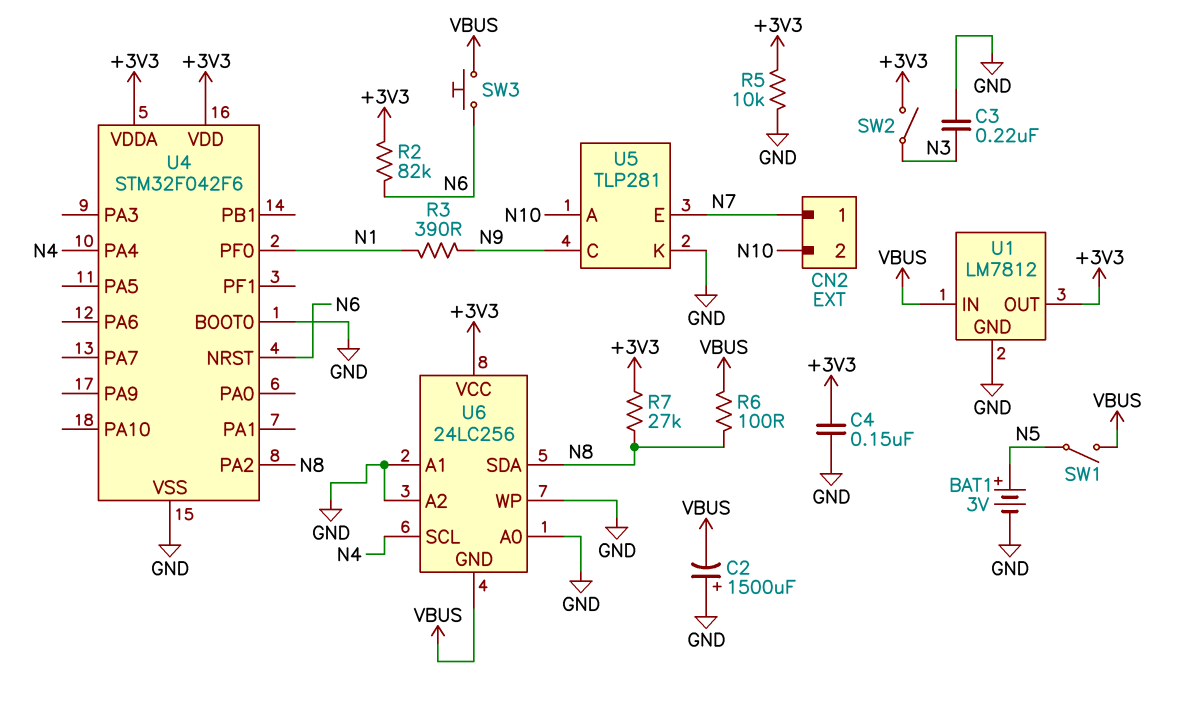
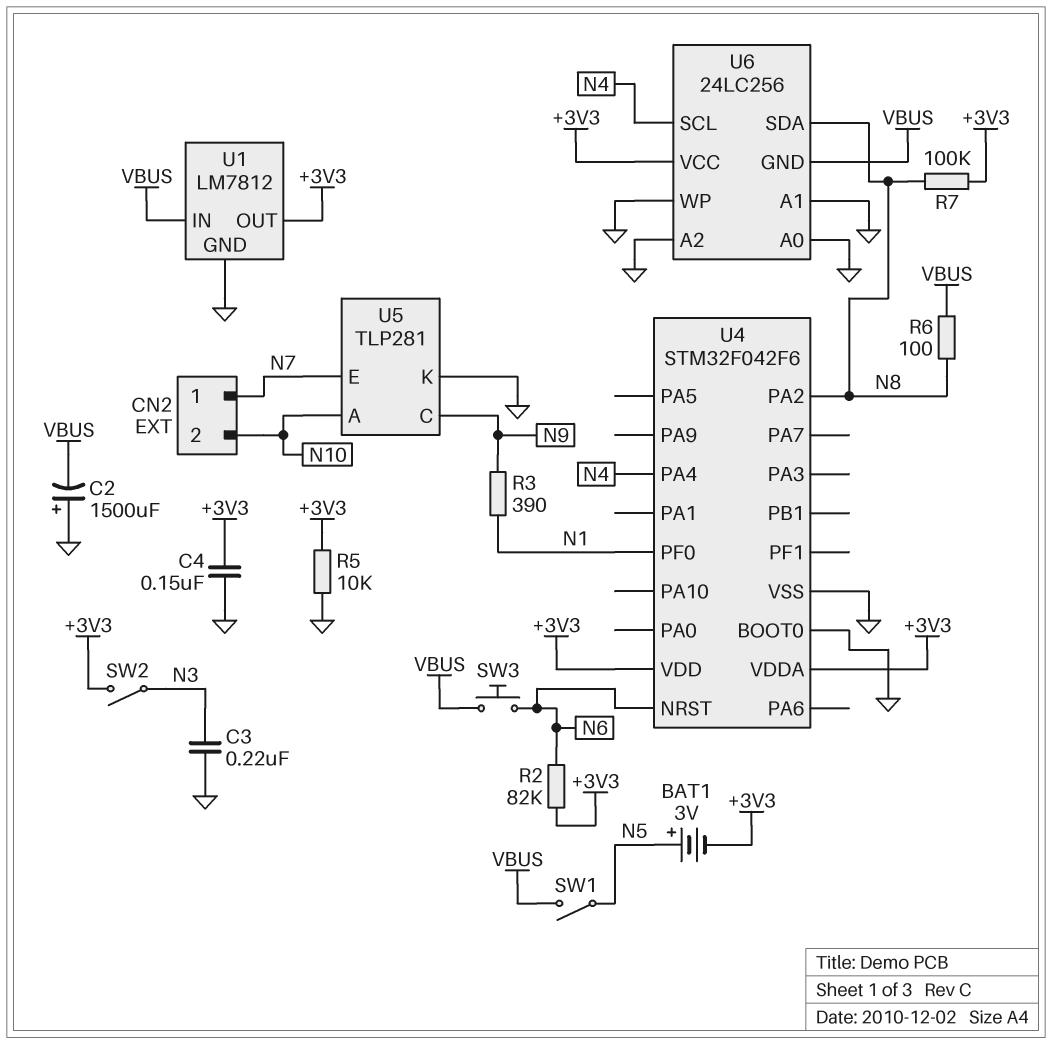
BAT1: 3V (plus N5, minus GND) -> 3V (plus N5, minus +3V3)
R7: 27k (+3V3, N8) -> 100k (+3V3, N8)

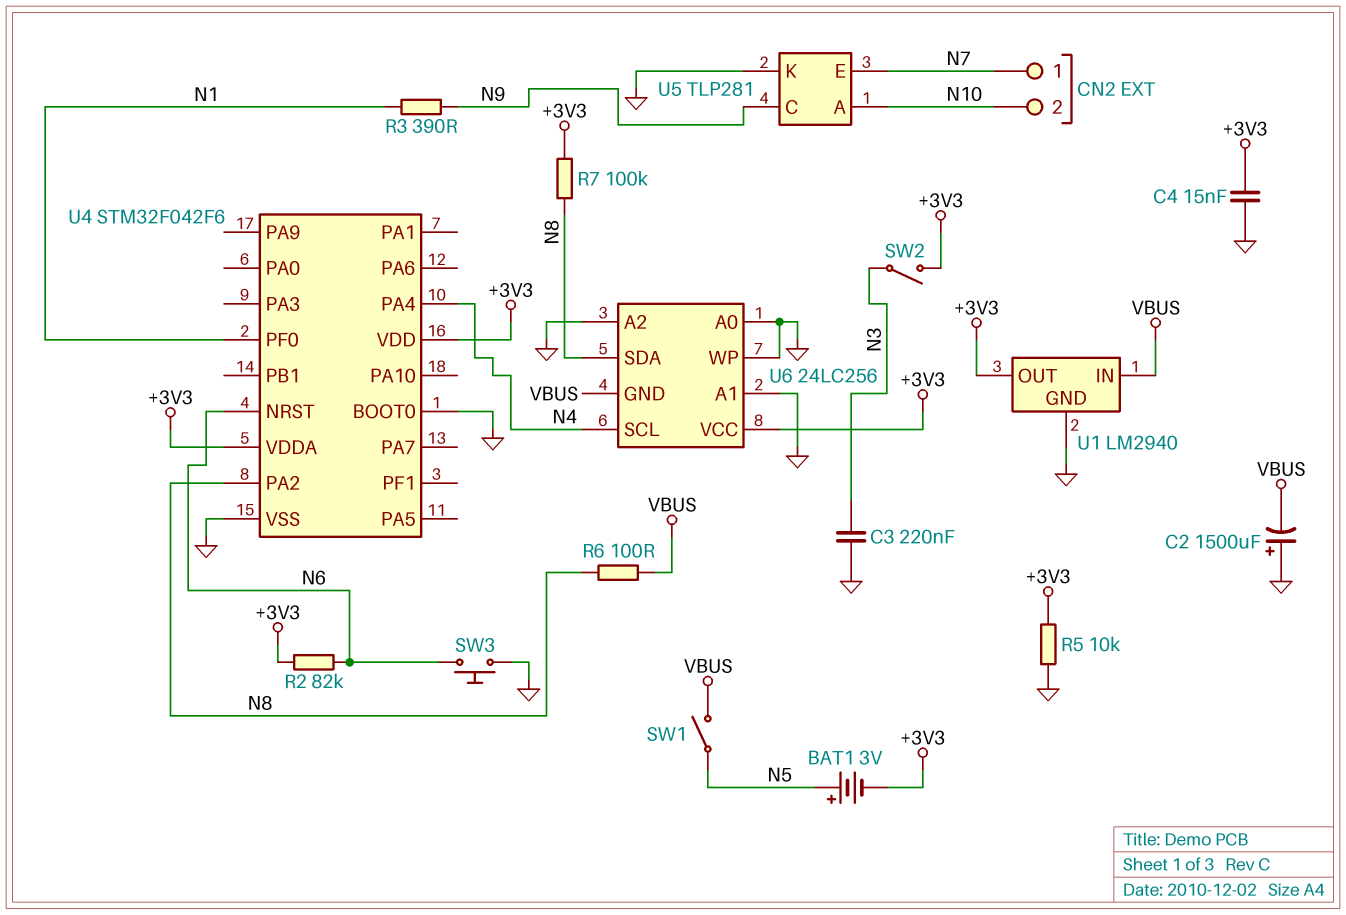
C4: 150nF (+3V3, GND) -> 15nF (+3V3, GND)
SW3: button (N6, VBUS) -> button (GND, N6)
U1: LM7812 -> LM2940

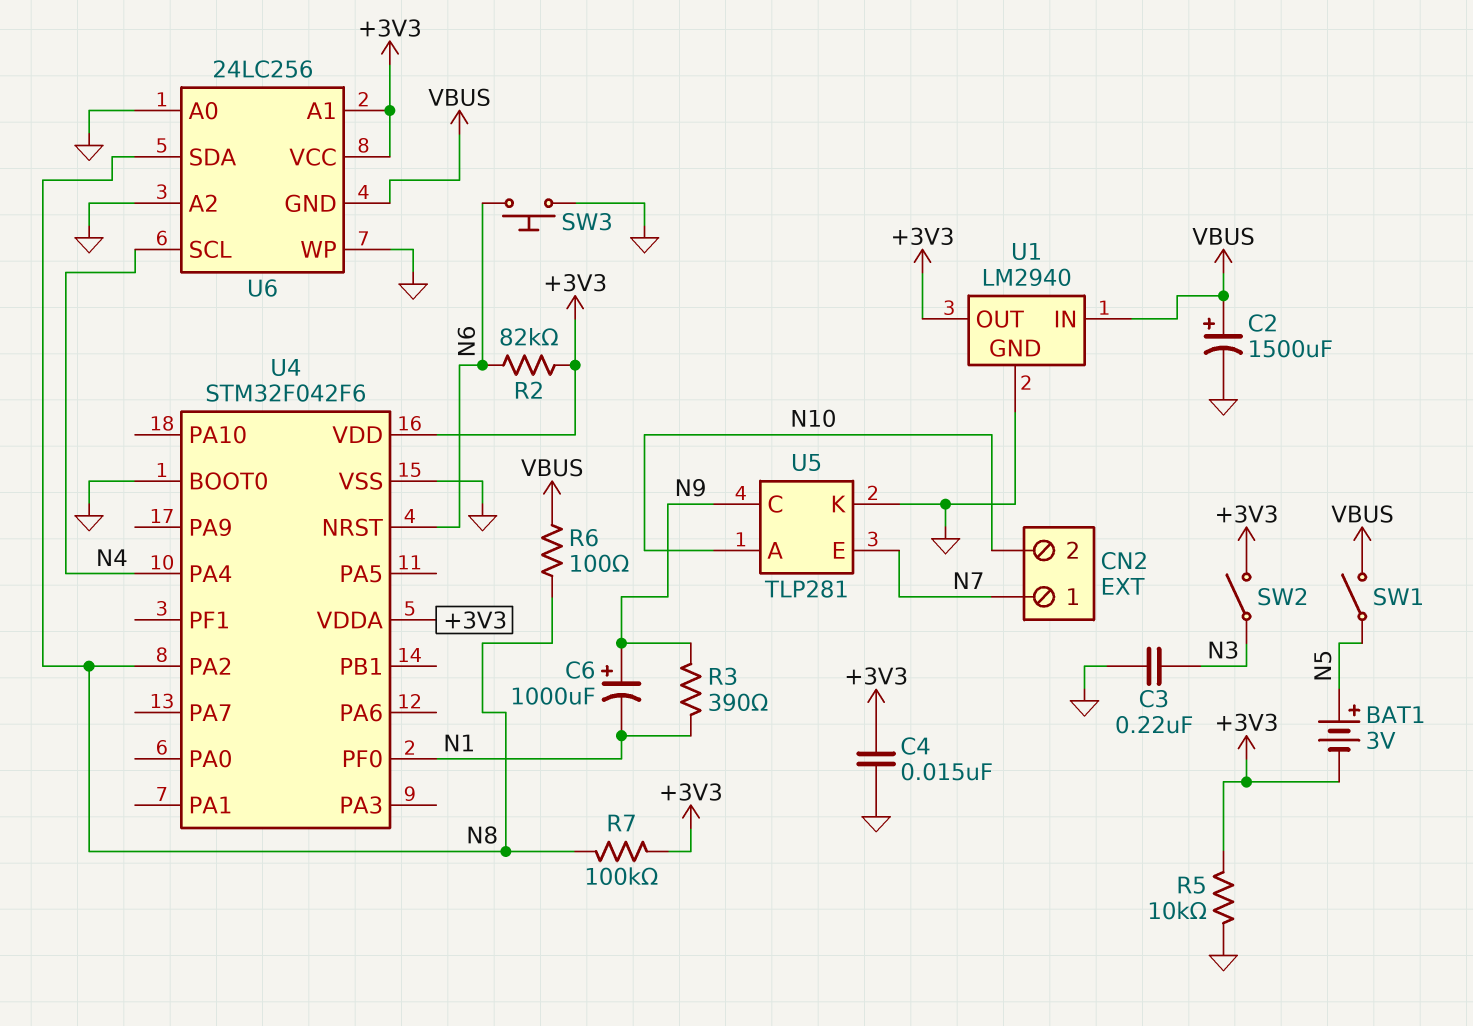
C2: 1500uF (plus GND, minus VBUS) -> 1500uF (plus VBUS, minus GND)
C6: none -> 1000uF (plus N9, minus N1)
U6 pin A1: GND -> +3V3

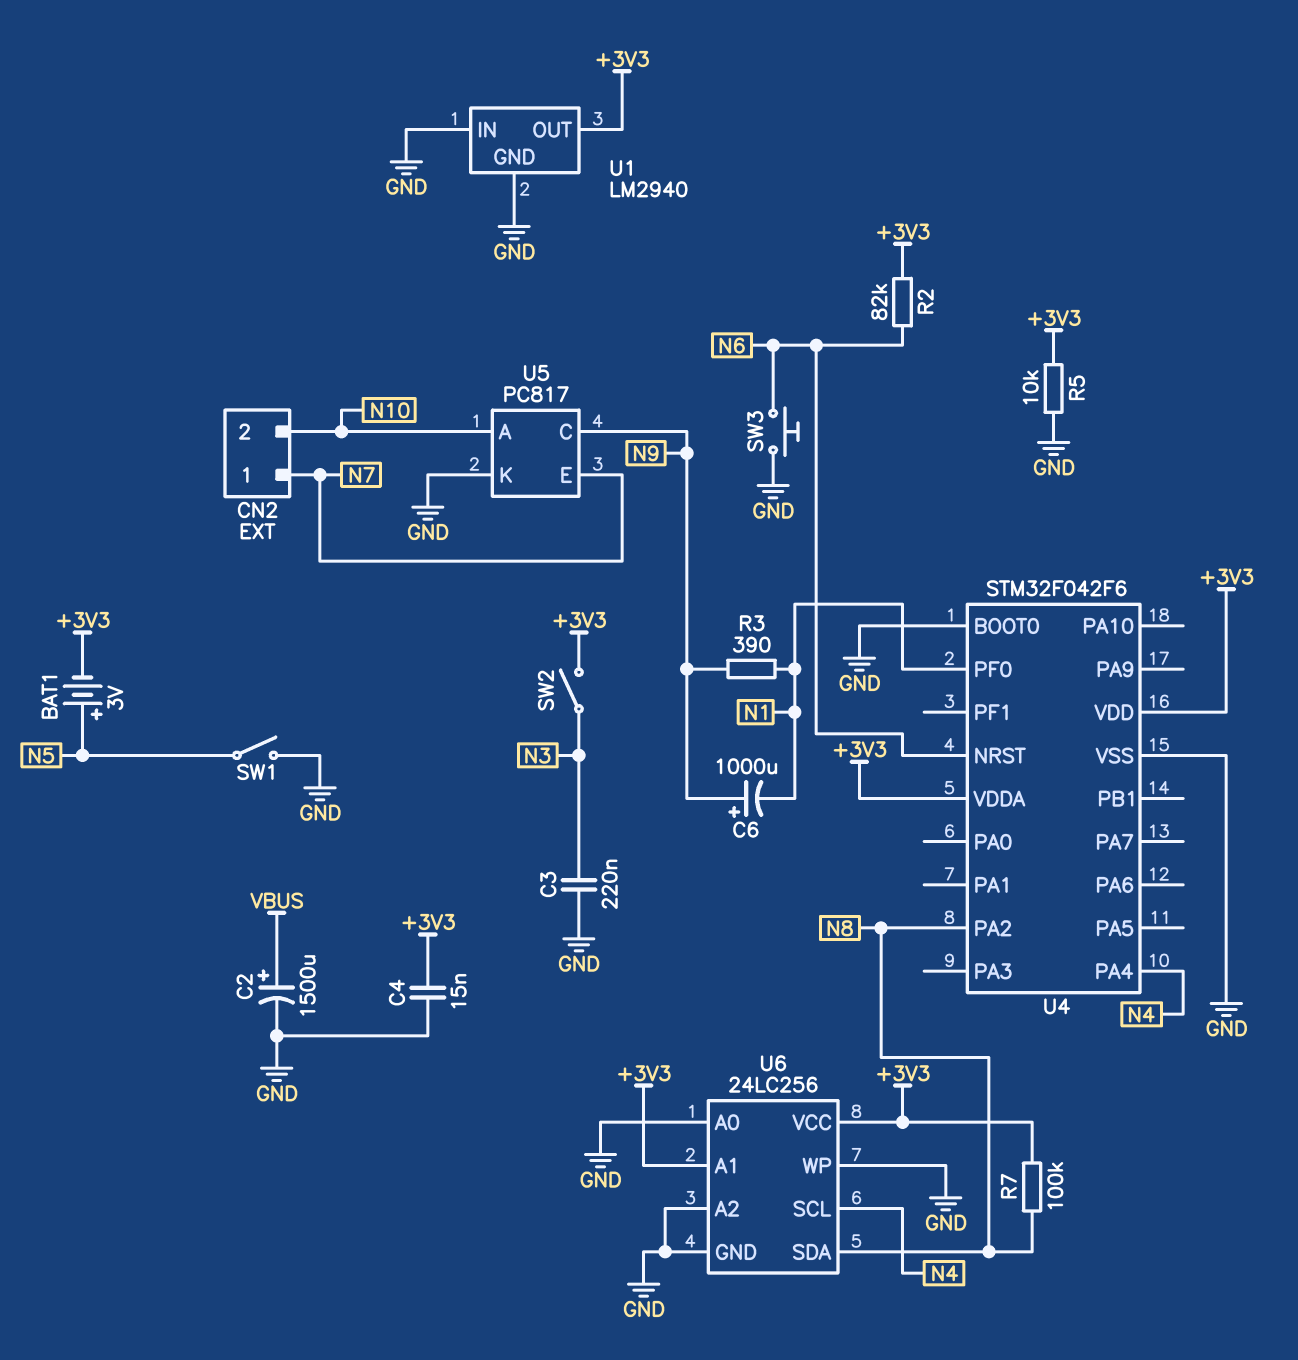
R6: 100 (N8, VBUS) -> none
SW1: switch (N5, VBUS) -> switch (GND, N5)
U1 pin IN: VBUS -> GND
U5: TLP281 -> PC817
U6 pin GND: VBUS -> GND

